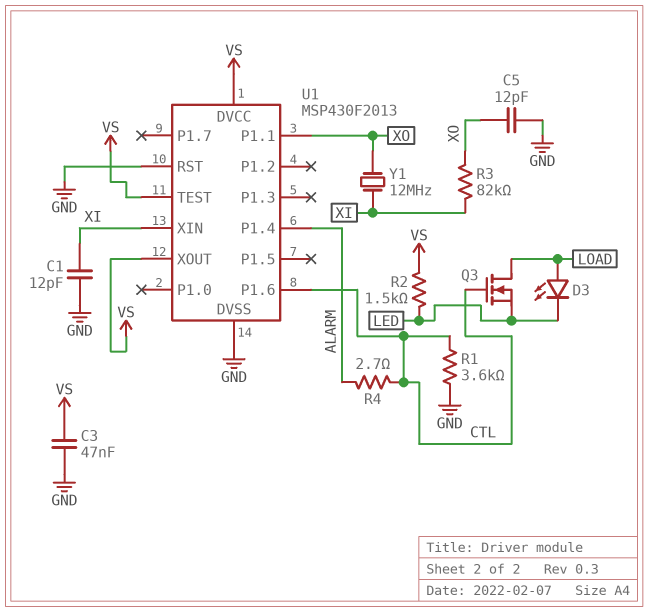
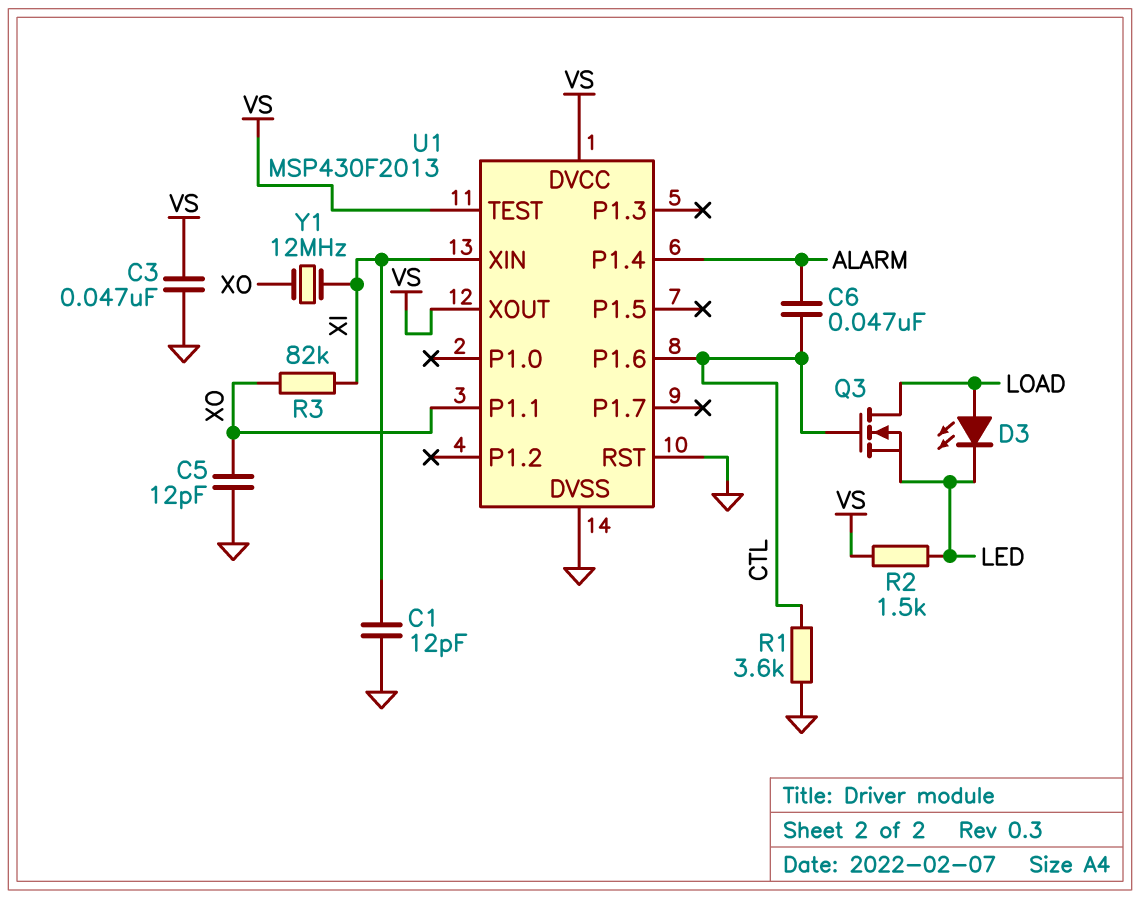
C6: none -> 47nF (ALARM, CTL)
R4: 2.7 (ALARM, CTL) -> none

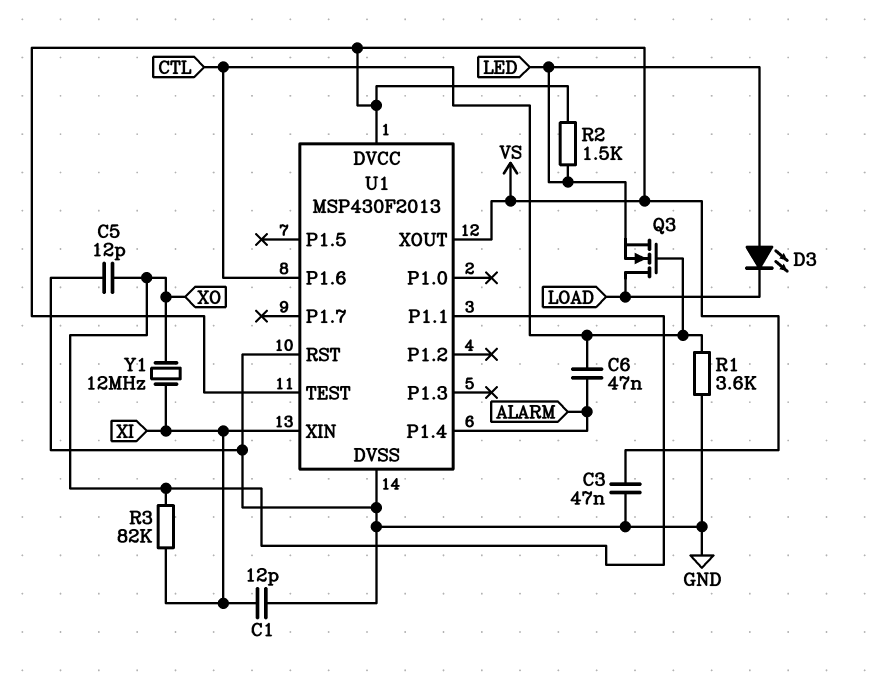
D3: LED (A LOAD, K LED) -> LED (A LED, K LOAD)

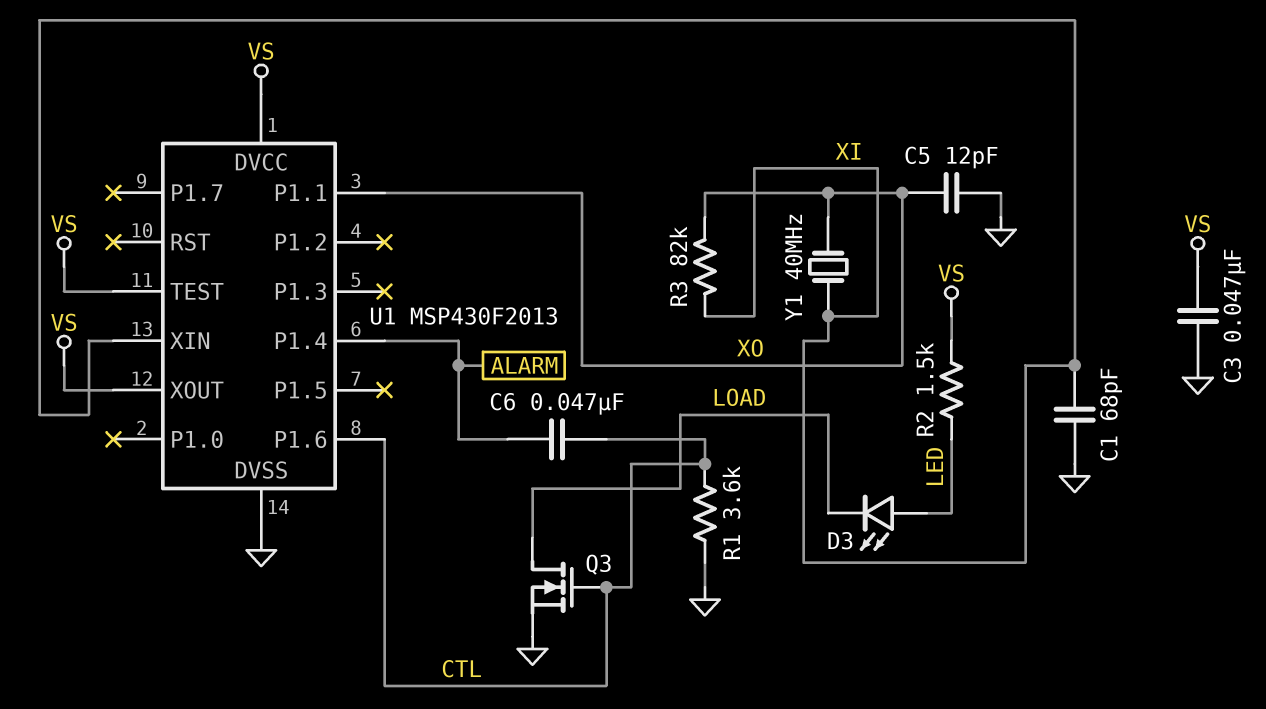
C1: 12pF (GND, XI) -> 68pF (GND, XI)
Q3: NMOS (G CTL, D LOAD, S LED) -> NMOS (G CTL, D LOAD, S GND)
U1 pin RST: GND -> none
Y1: 12MHz (XI, XO) -> 40MHz (XI, XO)

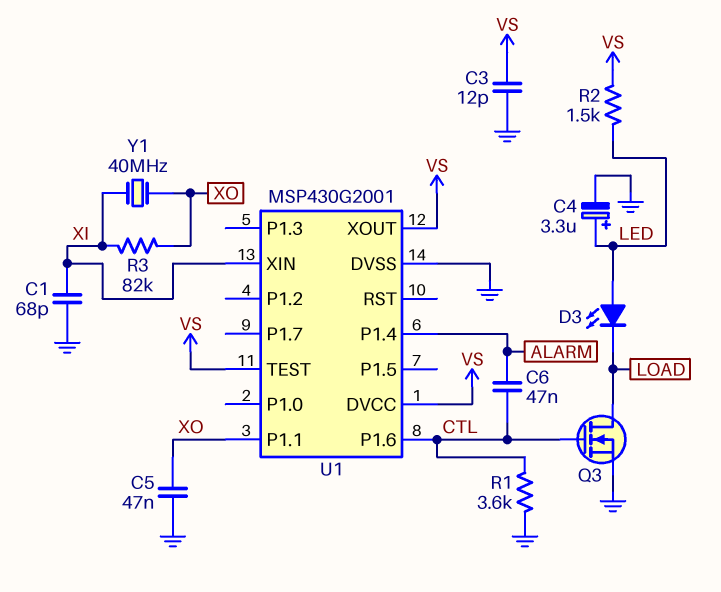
C3: 47nF (GND, VS) -> 12pF (GND, VS)
C4: none -> 3.3uF (plus LED, minus GND)
C5: 12pF (GND, XO) -> 47nF (GND, XO)
U1: MSP430F2013 -> MSP430G2001

